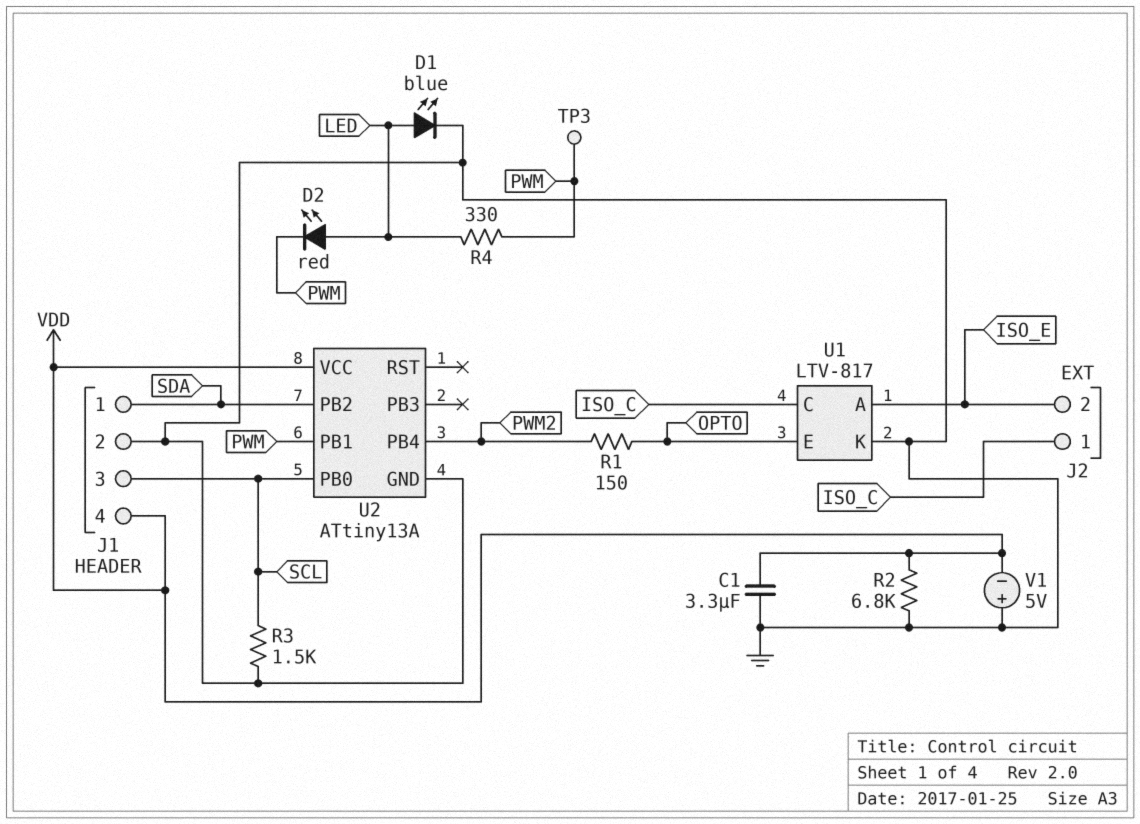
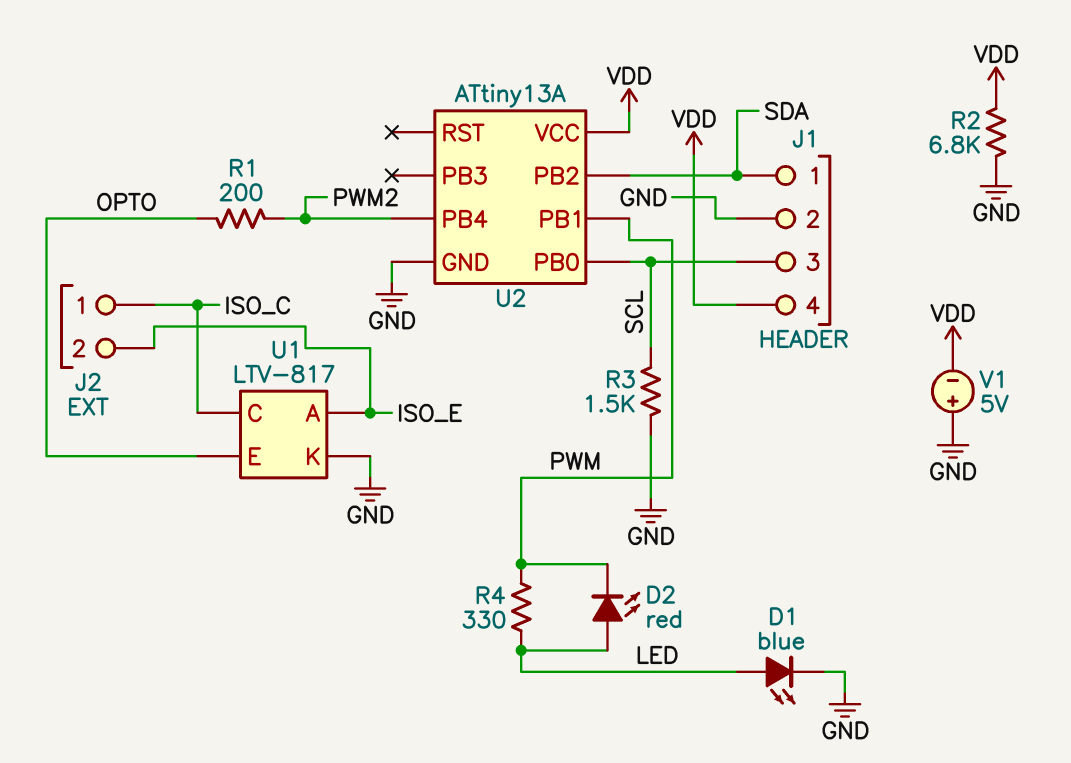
C1: 3.3uF (GND, VDD) -> none
R1: 150 (OPTO, PWM2) -> 200 (OPTO, PWM2)
TP3: test point (PWM) -> none

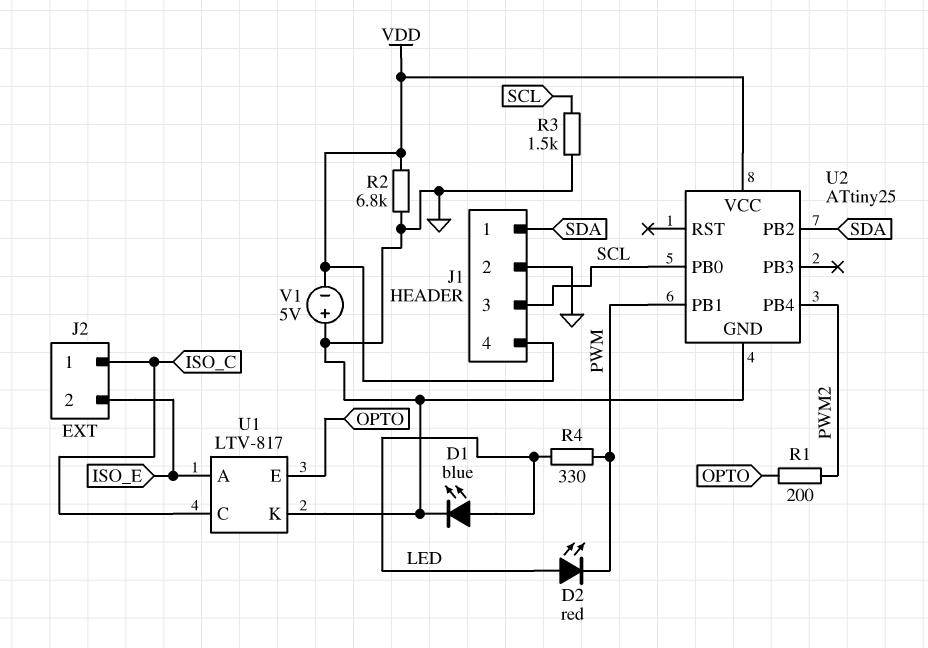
U2: ATtiny13A -> ATtiny25

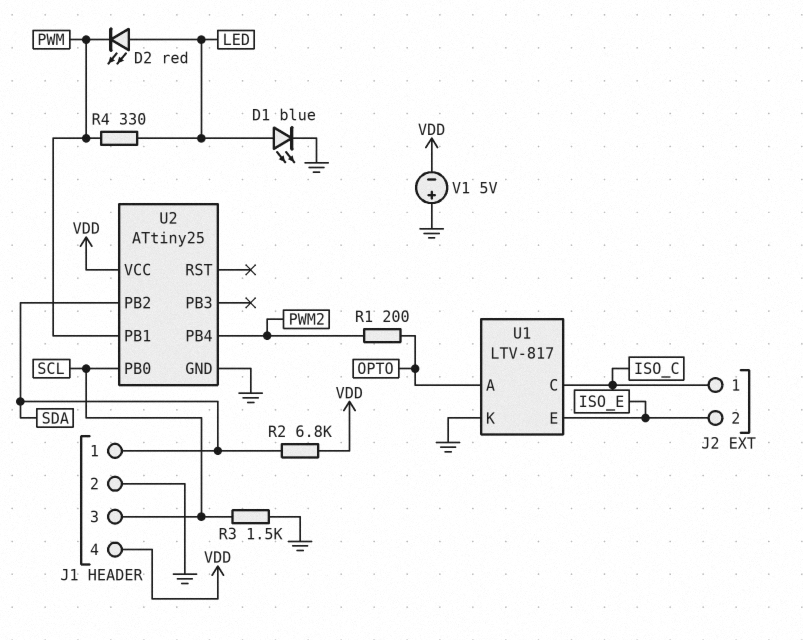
R2: 6.8k (GND, VDD) -> 6.8k (SDA, VDD)
U1 pin A: ISO_E -> OPTO
U1 pin E: OPTO -> ISO_E

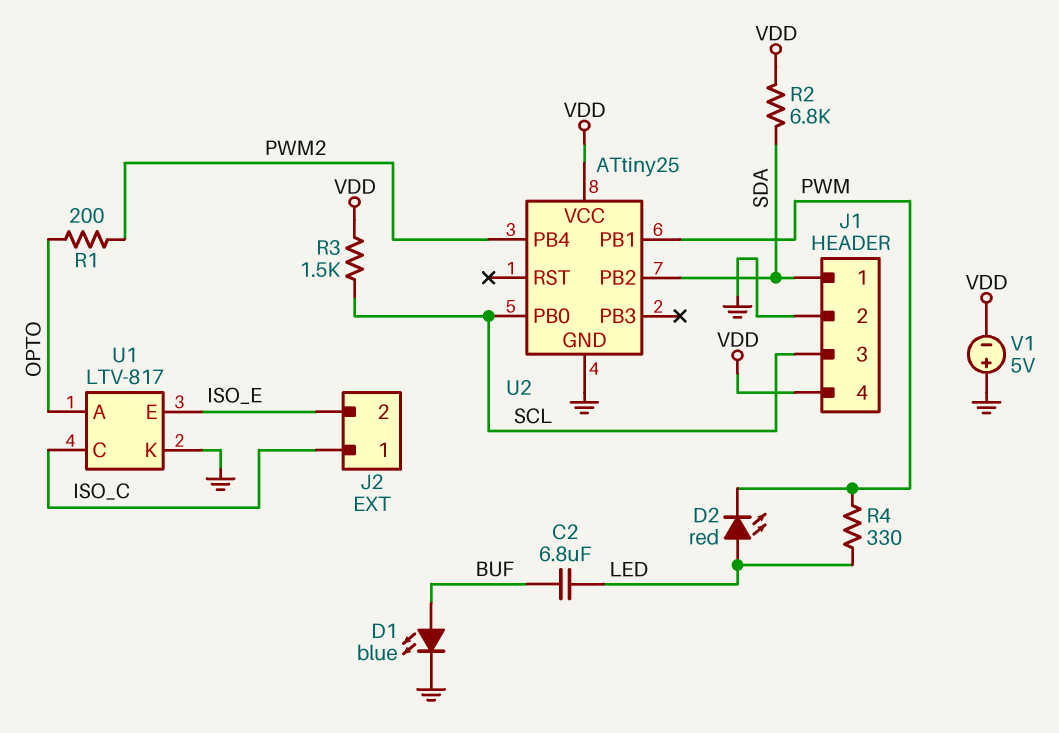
C2: none -> 6.8uF (BUF, LED)
D1: LED blue (A LED, K GND) -> LED blue (A BUF, K GND)
R3: 1.5k (GND, SCL) -> 1.5k (SCL, VDD)

